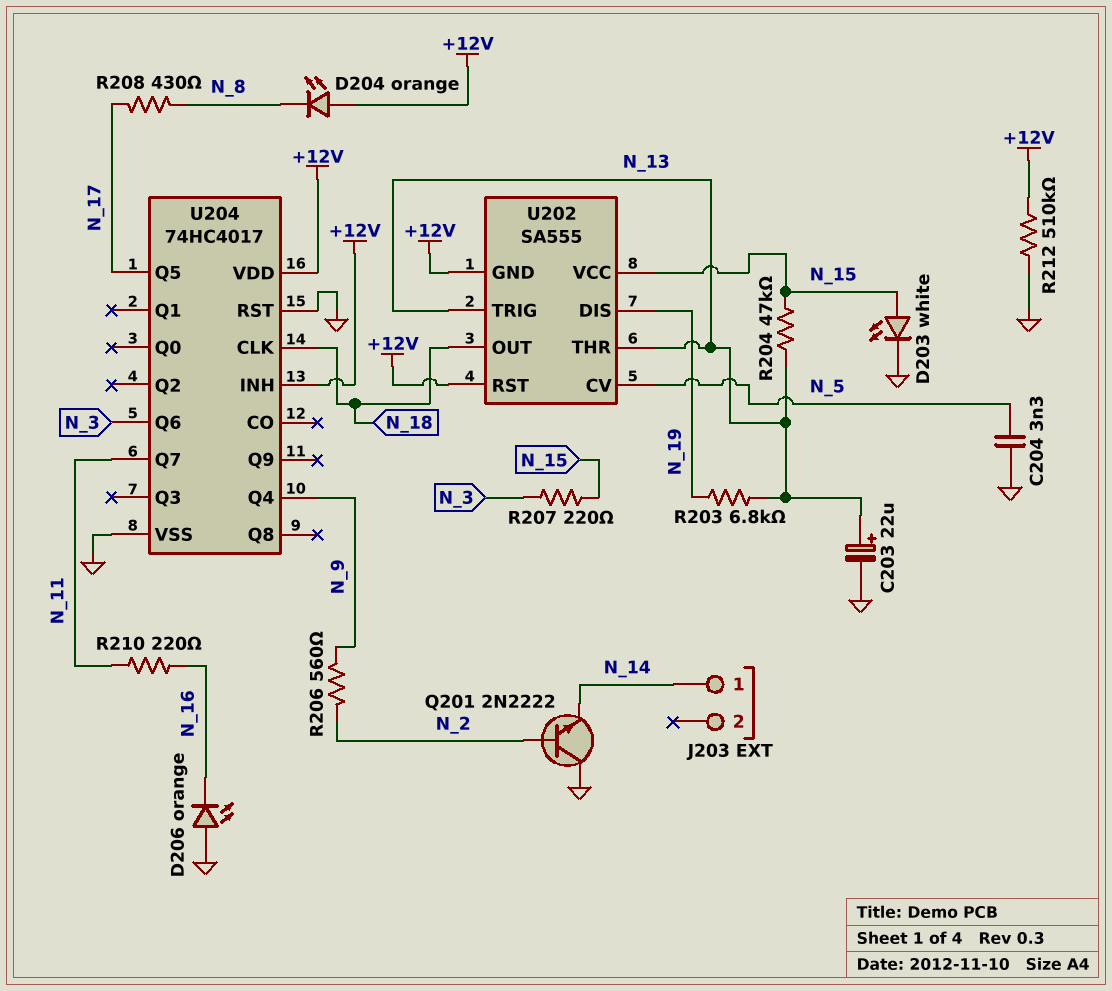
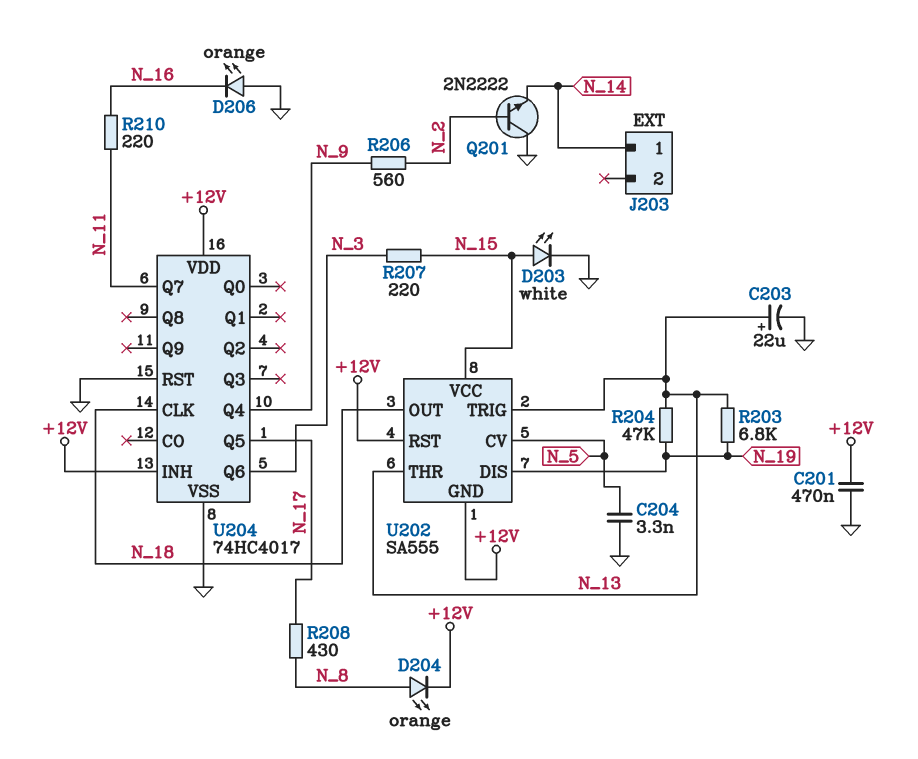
C201: none -> 470nF (+12V, GND)
D204: LED orange (A +12V, K N_8) -> LED orange (A N_8, K +12V)
R204: 47k (N_13, N_15) -> 47k (N_13, N_19)
R212: 510k (+12V, GND) -> none

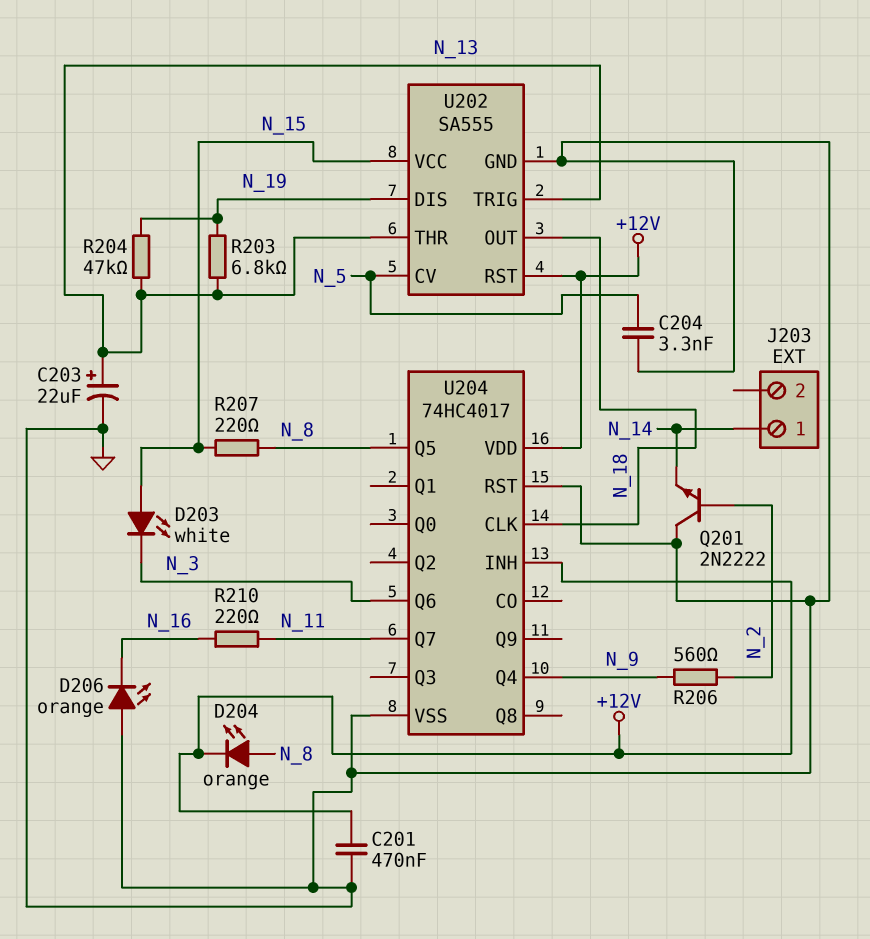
D203: LED white (A N_15, K GND) -> LED white (A N_15, K N_3)
R207: 220 (N_3, N_15) -> 220 (N_8, N_15)
R208: 430 (N_8, N_17) -> none
U202 pin GND: +12V -> GND
U204 pin Q5: N_17 -> N_8

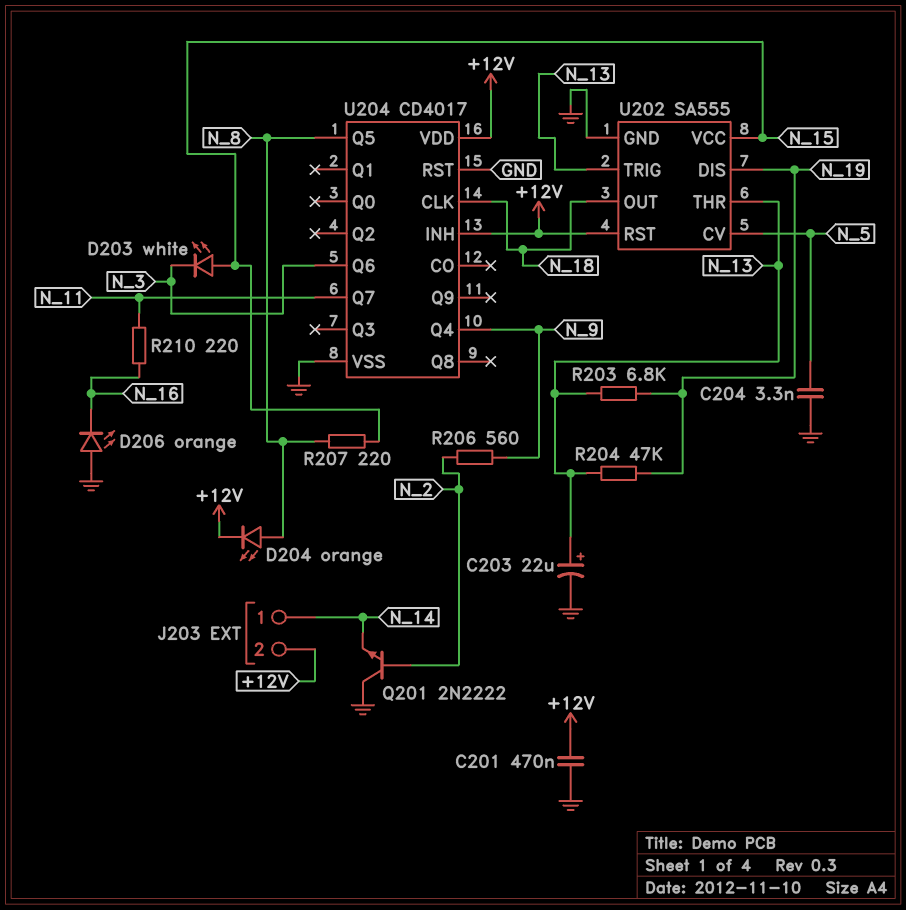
J203 pin 2: none -> +12V
U204: 74HC4017 -> CD4017

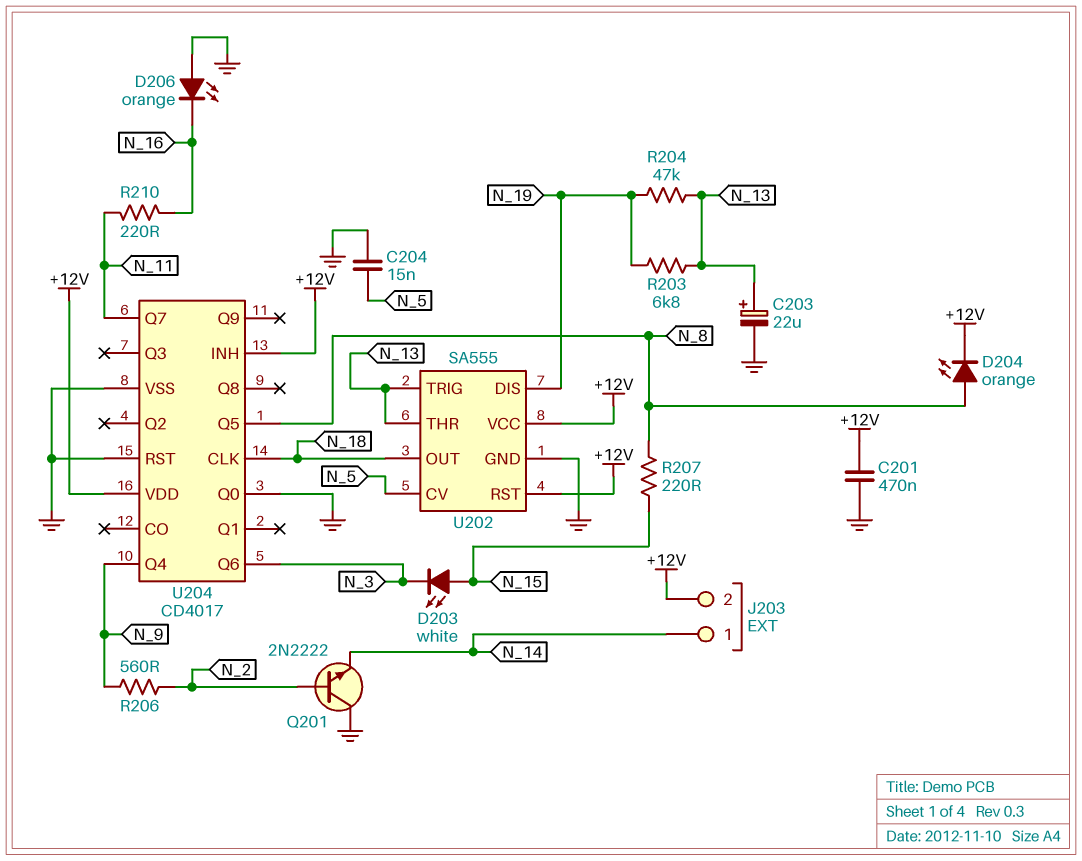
C204: 3.3nF (GND, N_5) -> 15nF (GND, N_5)
U202 pin VCC: N_15 -> +12V
U204 pin Q0: none -> GND

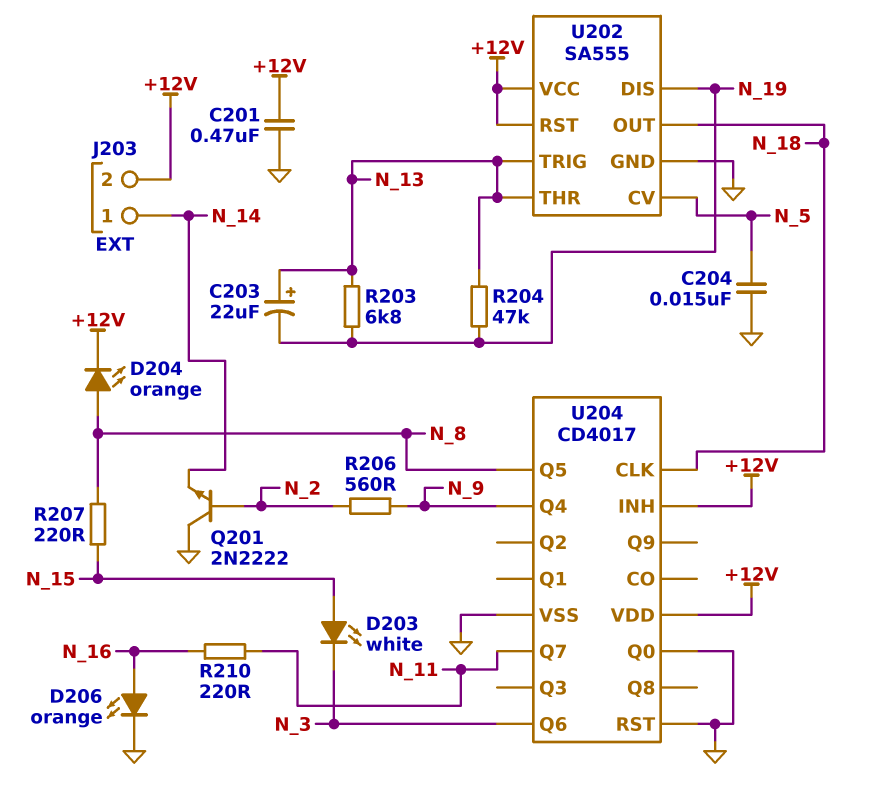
C203: 22uF (plus N_13, minus GND) -> 22uF (plus N_13, minus N_19)
D206: LED orange (A GND, K N_16) -> LED orange (A N_16, K GND)

